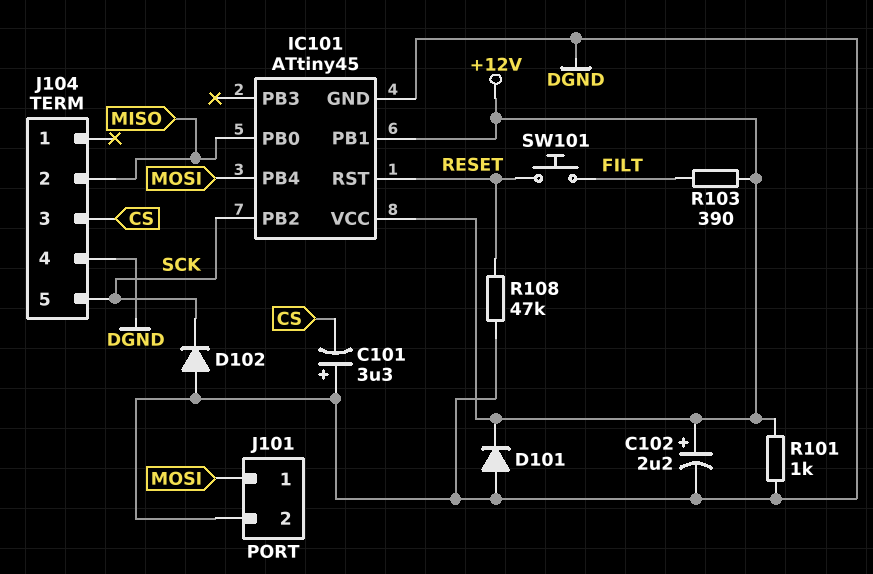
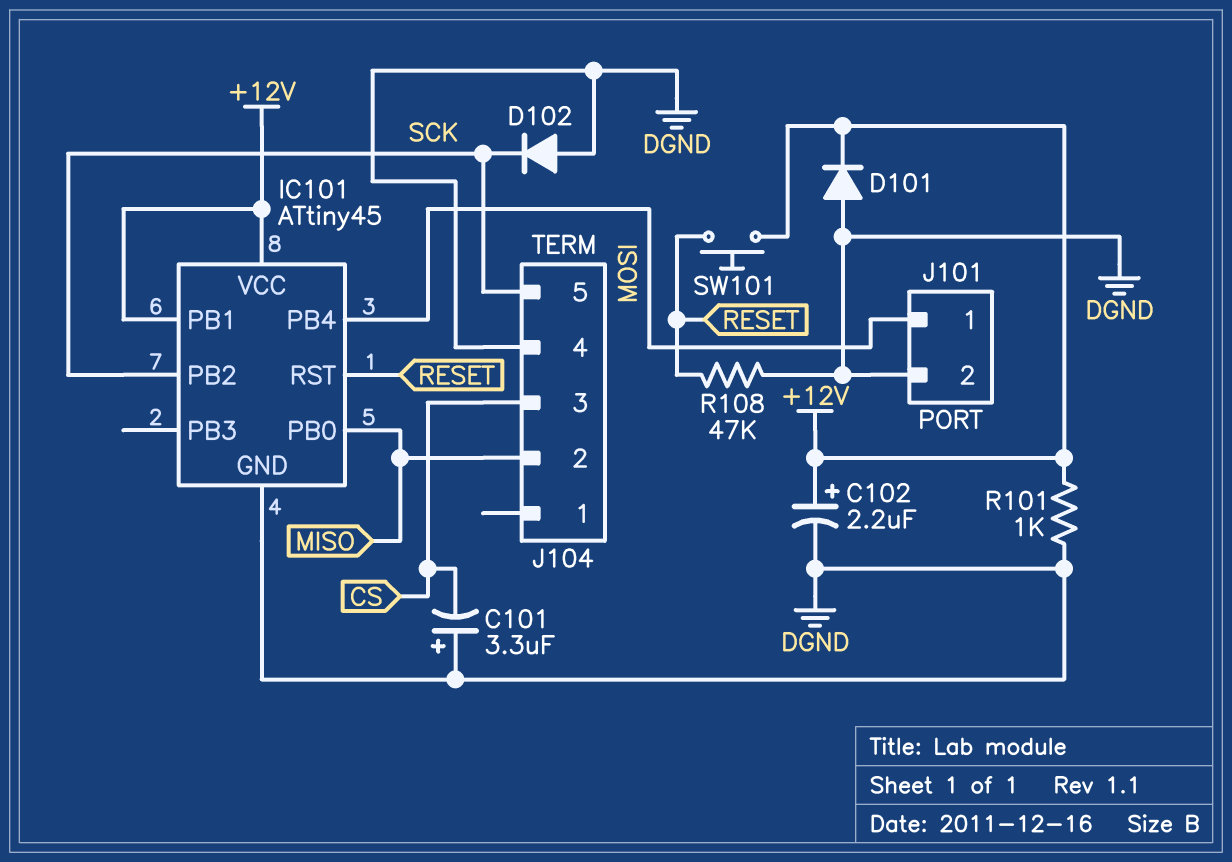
R103: 390 (+12V, FILT) -> none
SW101: button (FILT, RESET) -> button (+12V, RESET)

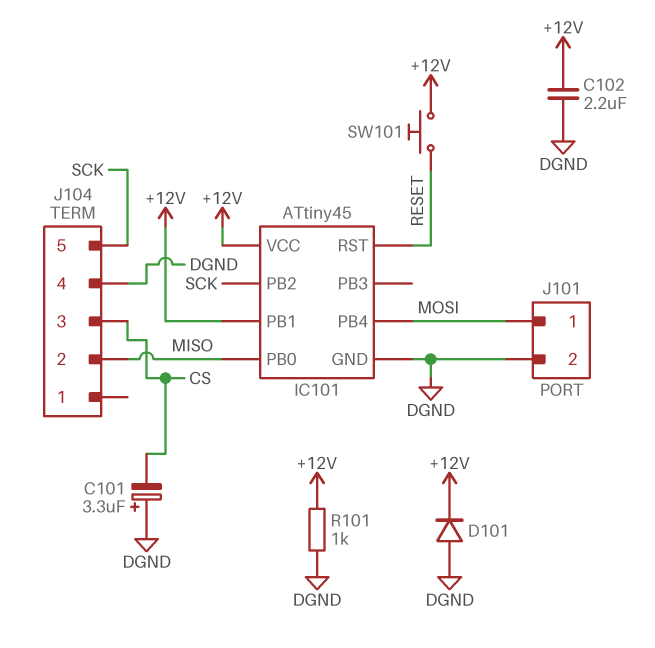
C102: 2.2uF (plus +12V, minus DGND) -> 2.2uF (+12V, DGND)
D102: diode (A DGND, K SCK) -> none
R108: 47k (DGND, RESET) -> none

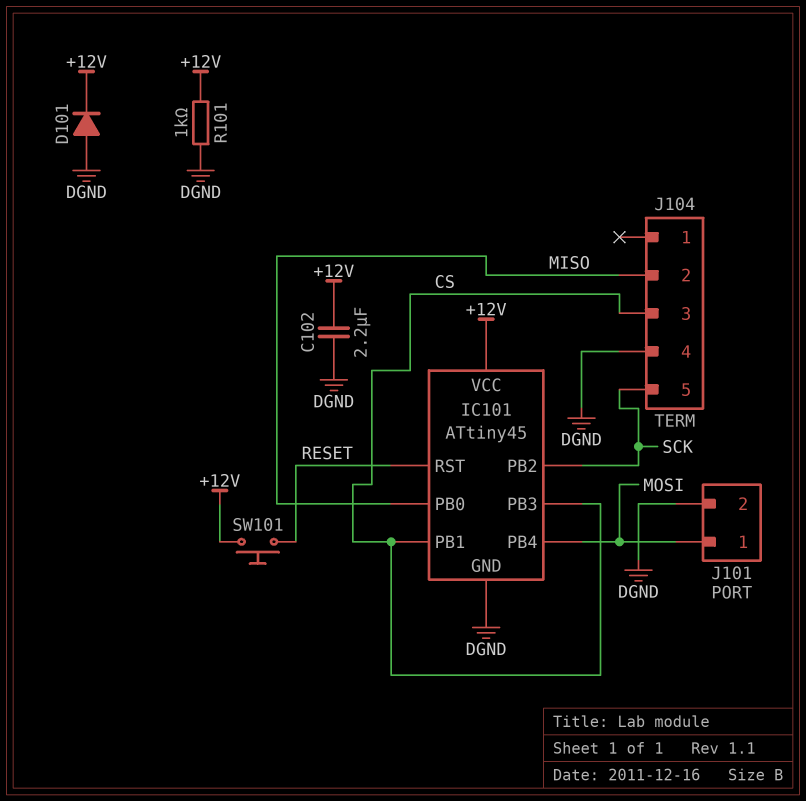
C101: 3.3uF (plus DGND, minus CS) -> none
IC101 pin PB1: +12V -> CS
IC101 pin PB3: none -> CS

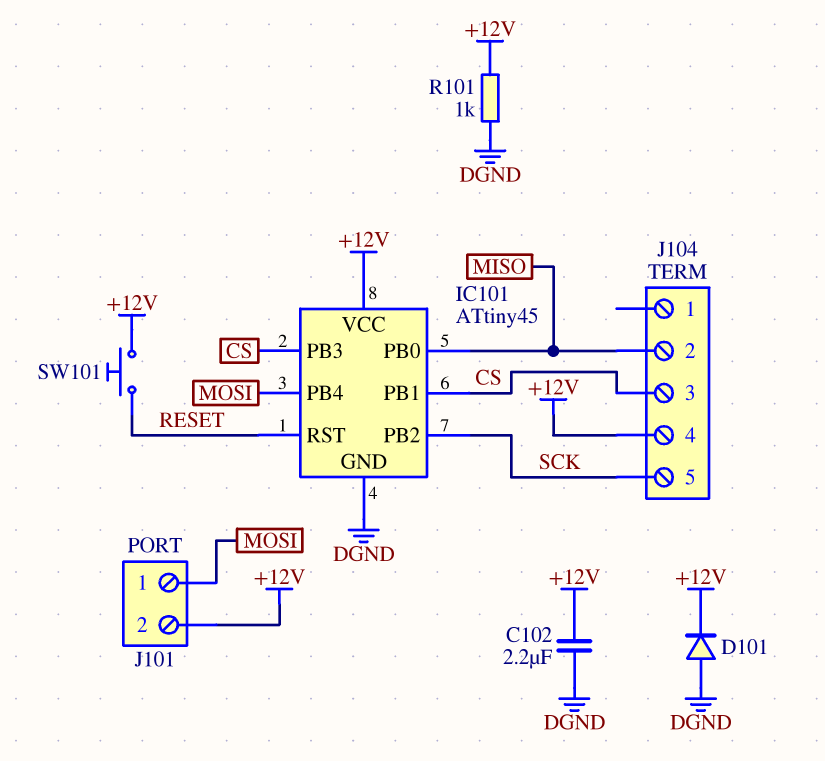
J101 pin 2: DGND -> +12V
J104 pin 4: DGND -> +12V

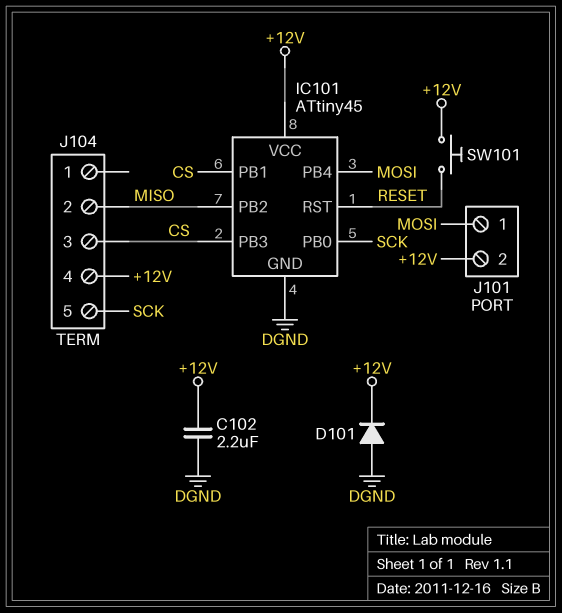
IC101 pin PB0: MISO -> SCK
IC101 pin PB2: SCK -> MISO
R101: 1k (+12V, DGND) -> none

